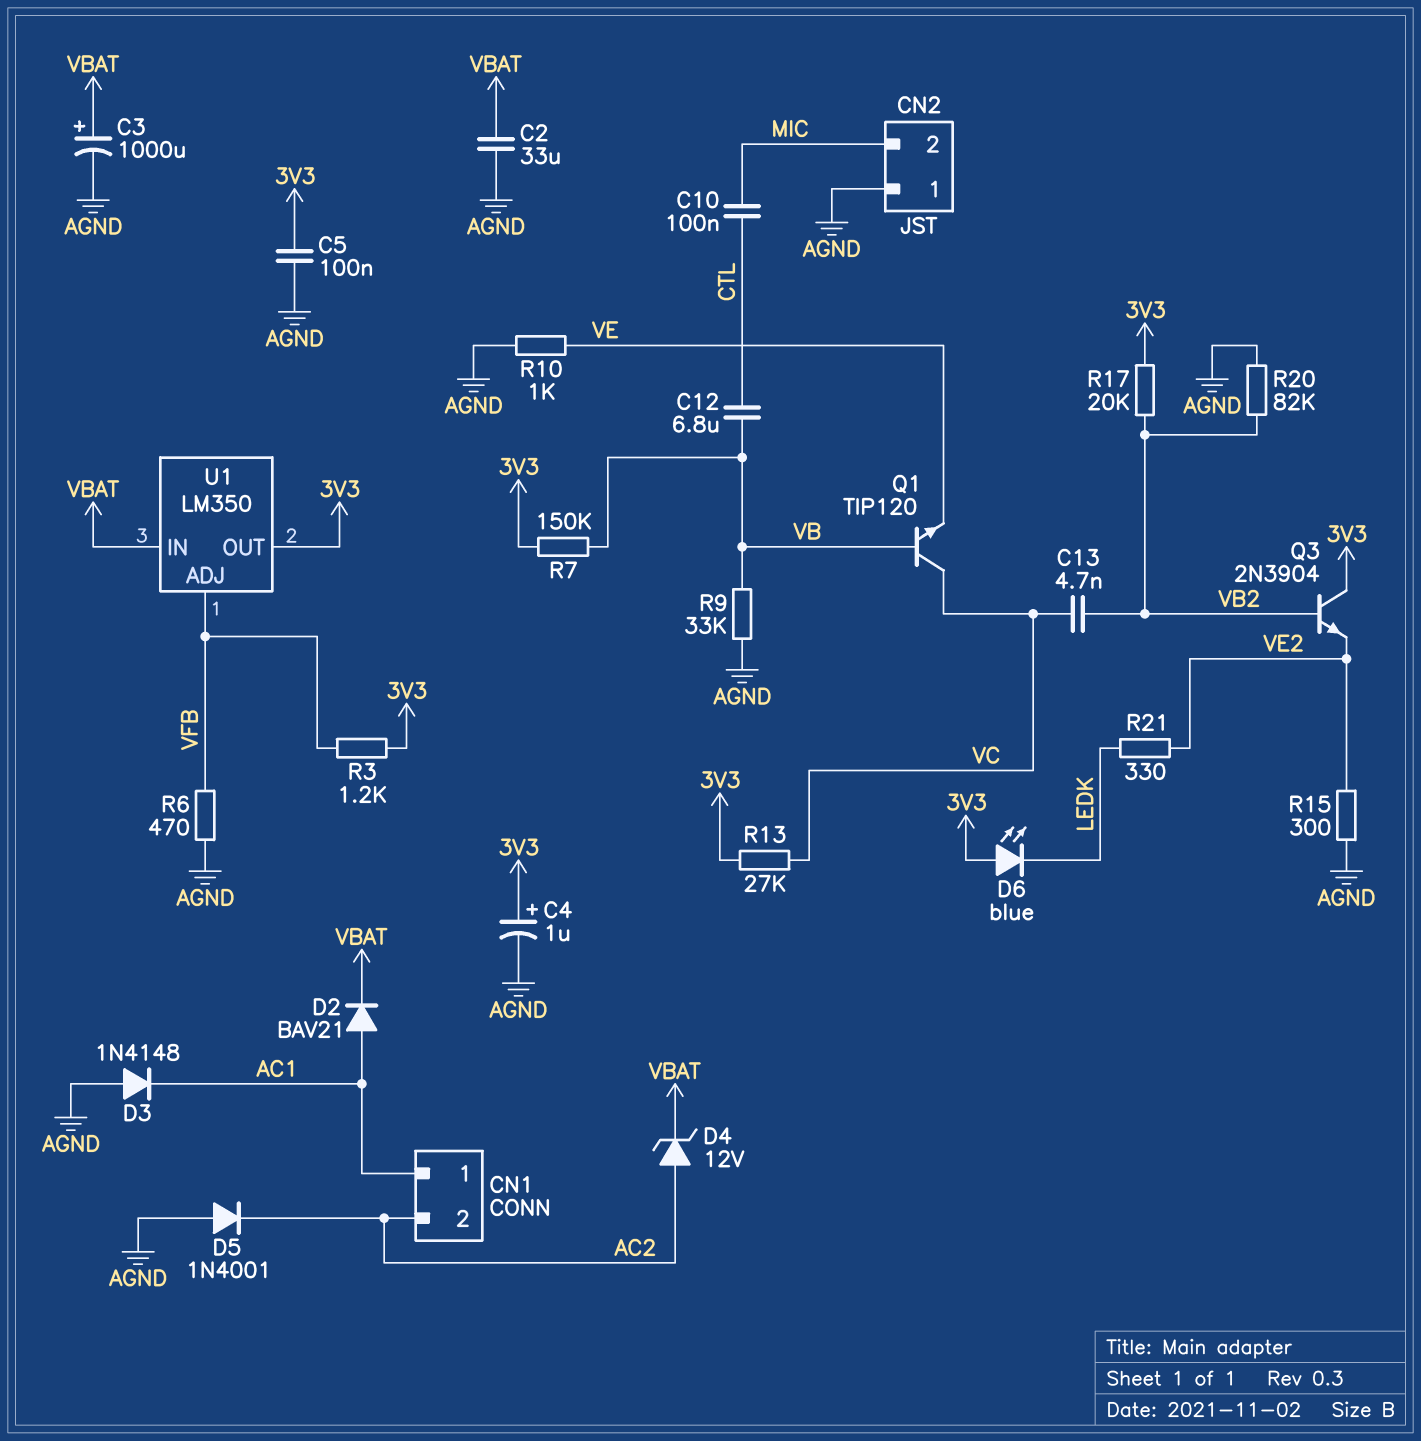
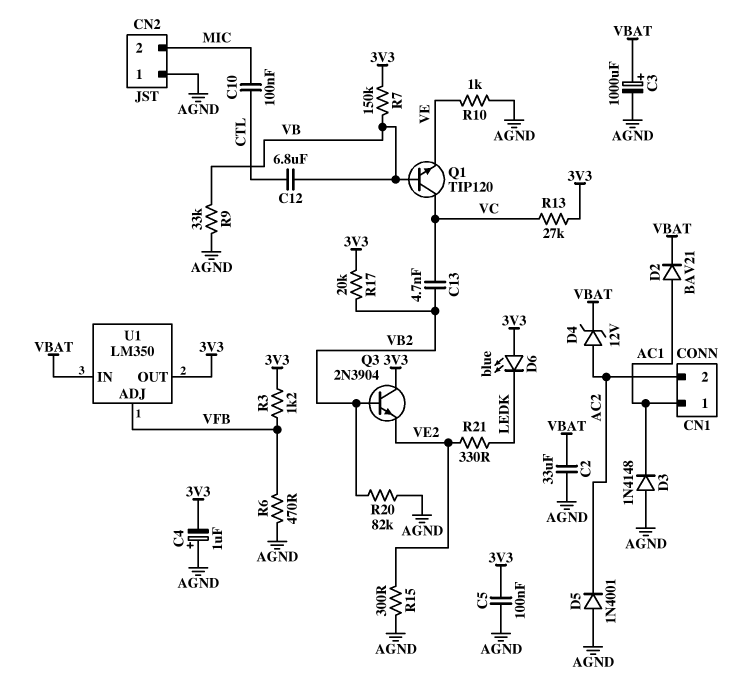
C4: 1uF (plus 3V3, minus AGND) -> 1uF (plus AGND, minus 3V3)

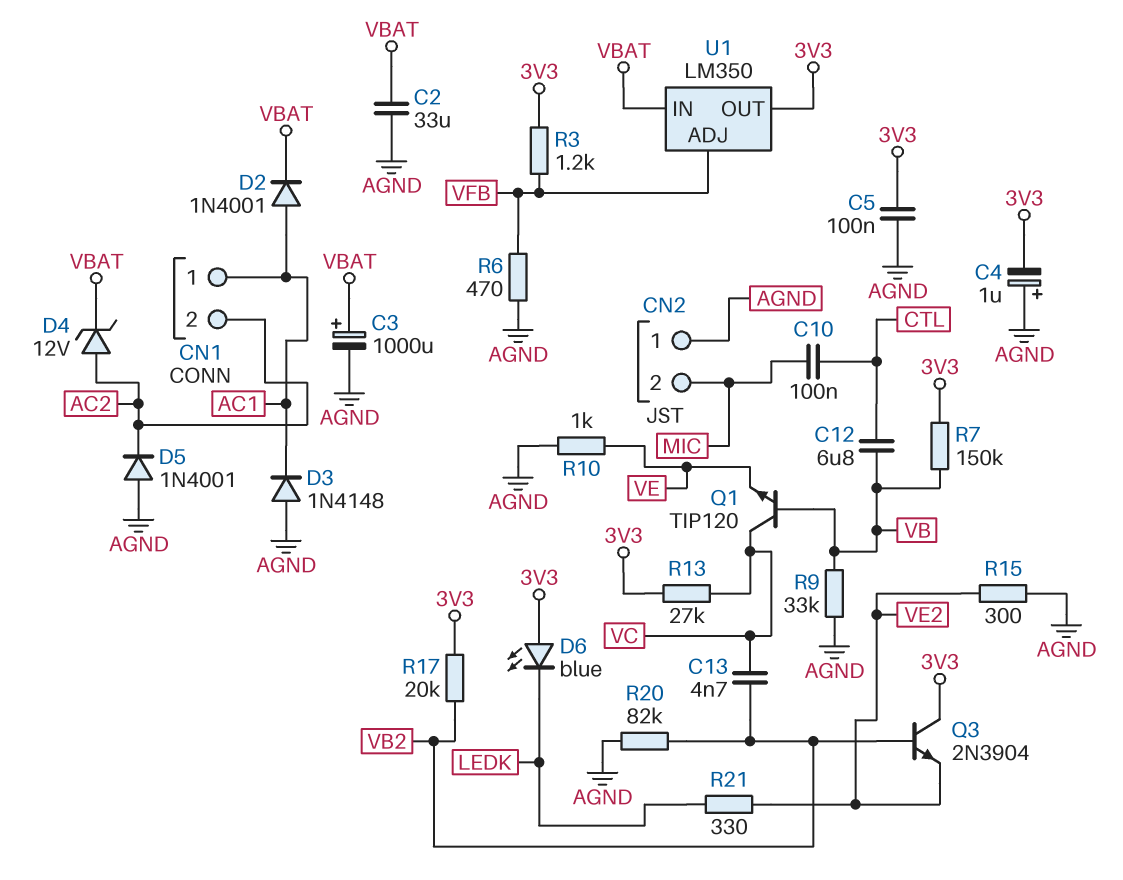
D2: diode BAV21 (A AC1, K VBAT) -> diode 1N4001 (A AC1, K VBAT)

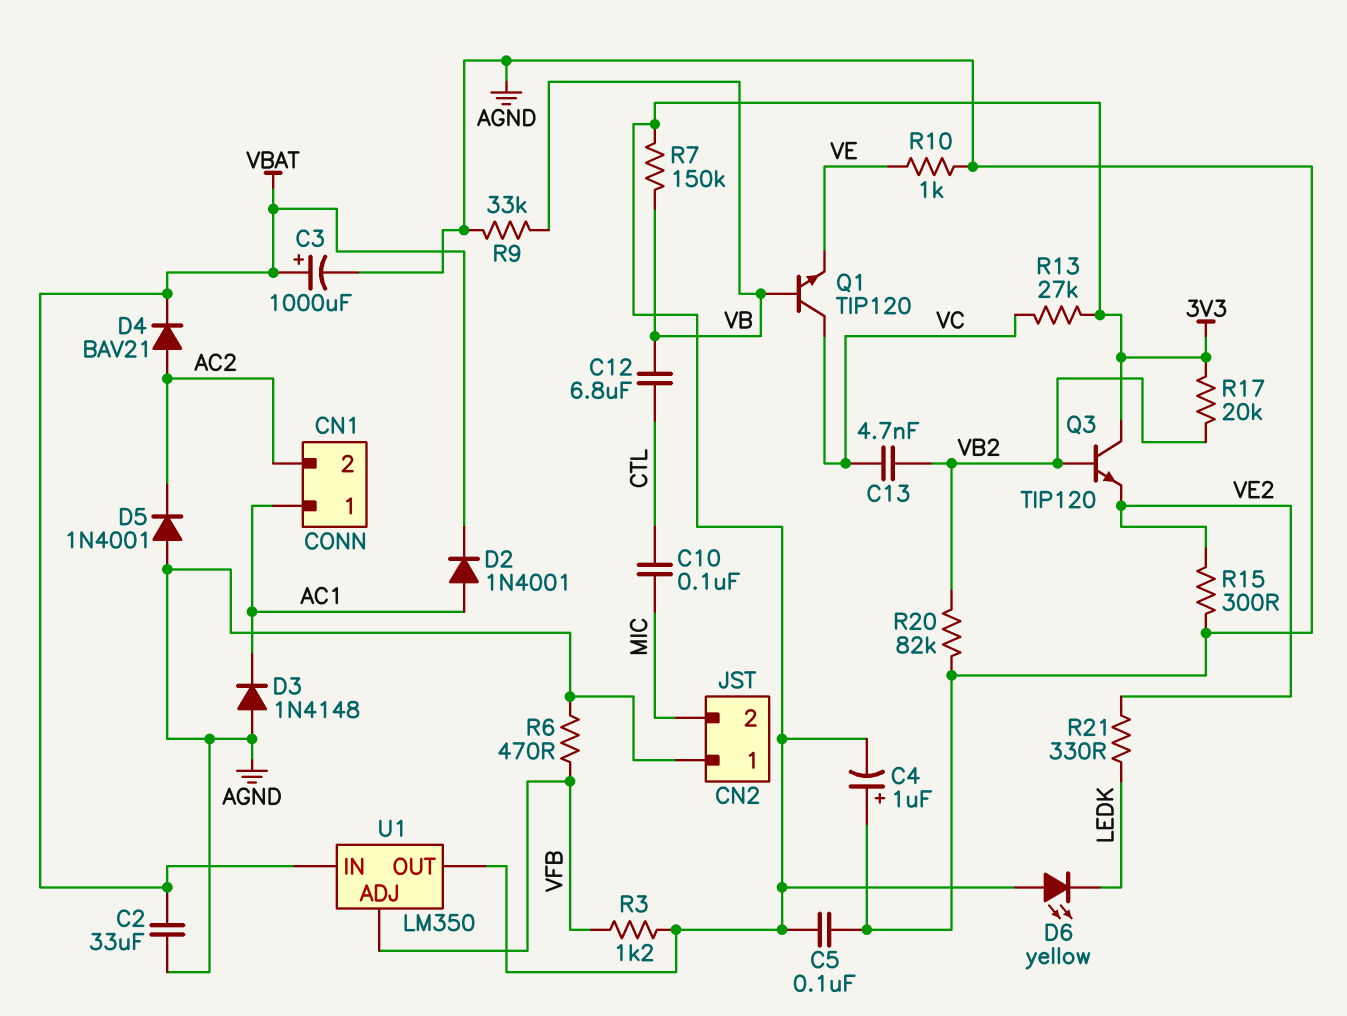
D4: zener 12V (A AC2, K VBAT) -> diode BAV21 (A AC2, K VBAT)
D6: LED blue (A 3V3, K LEDK) -> LED yellow (A 3V3, K LEDK)
Q3: NPN 2N3904 (B VB2, C 3V3, E VE2) -> NPN TIP120 (B VB2, C 3V3, E VE2)

